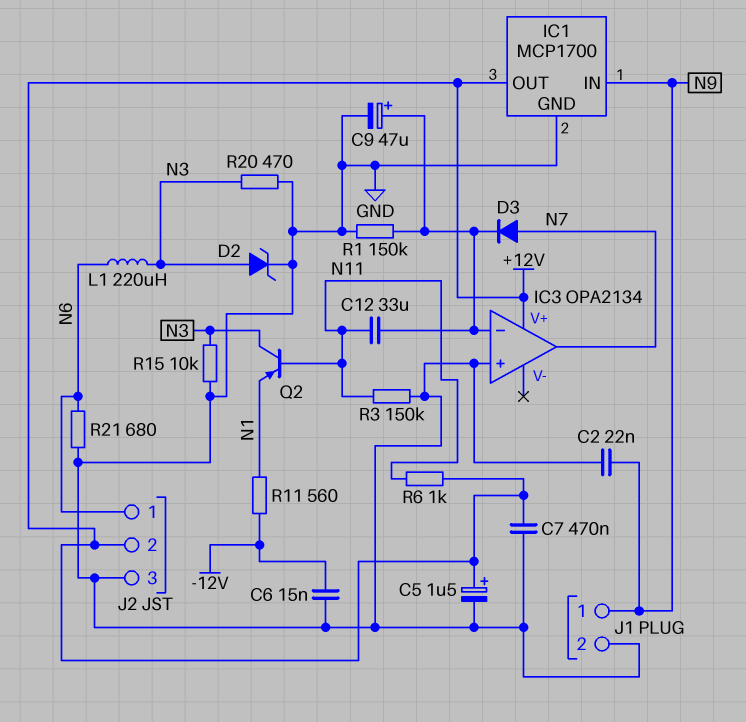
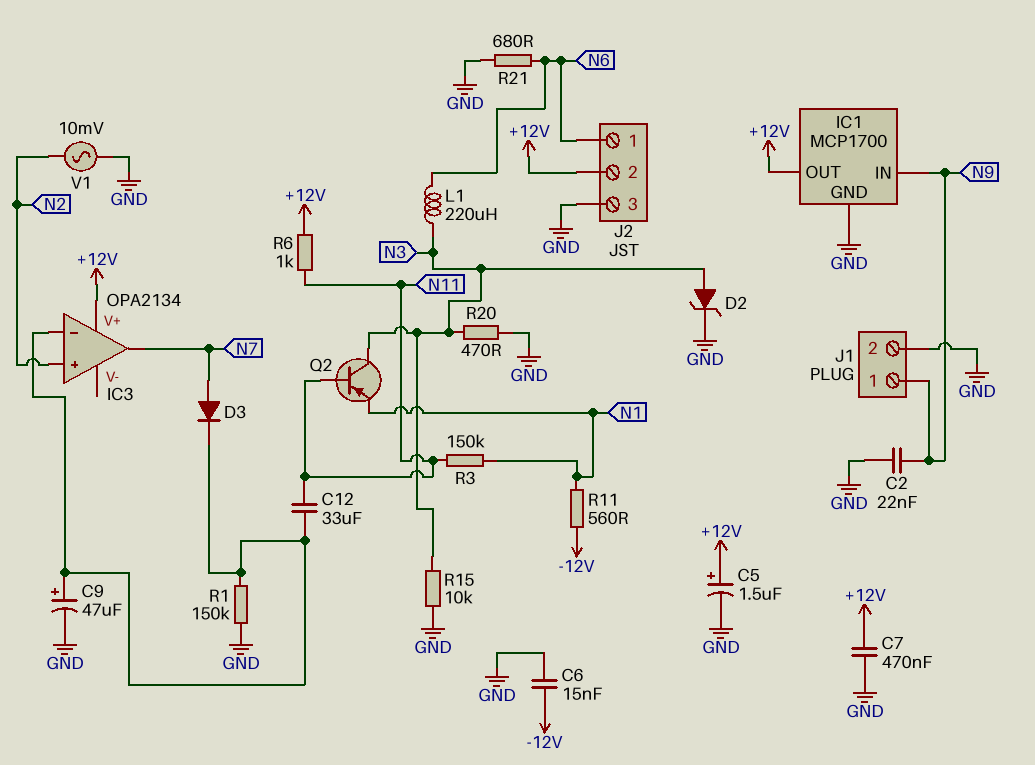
IC3 pin in+: GND -> N2
R3: 150k (GND, N11) -> 150k (N1, N11)
V1: none -> AC 10mV (GND, N2)

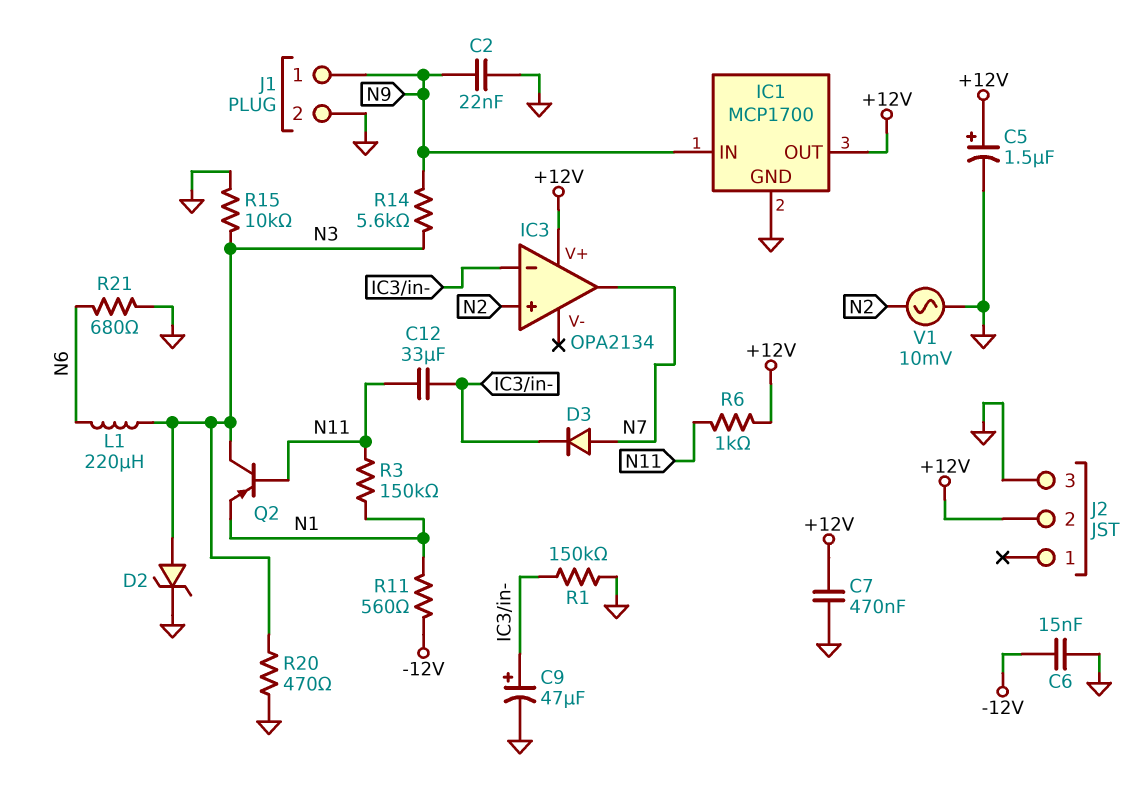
J2 pin 1: N6 -> none
R14: none -> 5.6k (N3, N9)

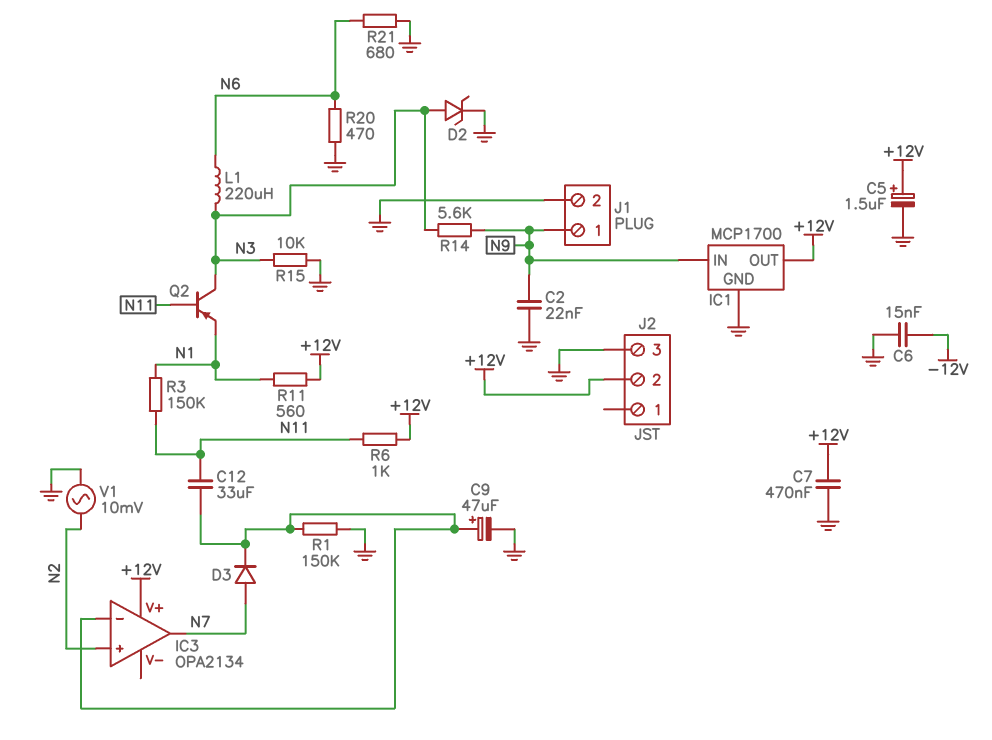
R11: 560 (-12V, N1) -> 560 (+12V, N1)
R20: 470 (GND, N3) -> 470 (GND, N6)

